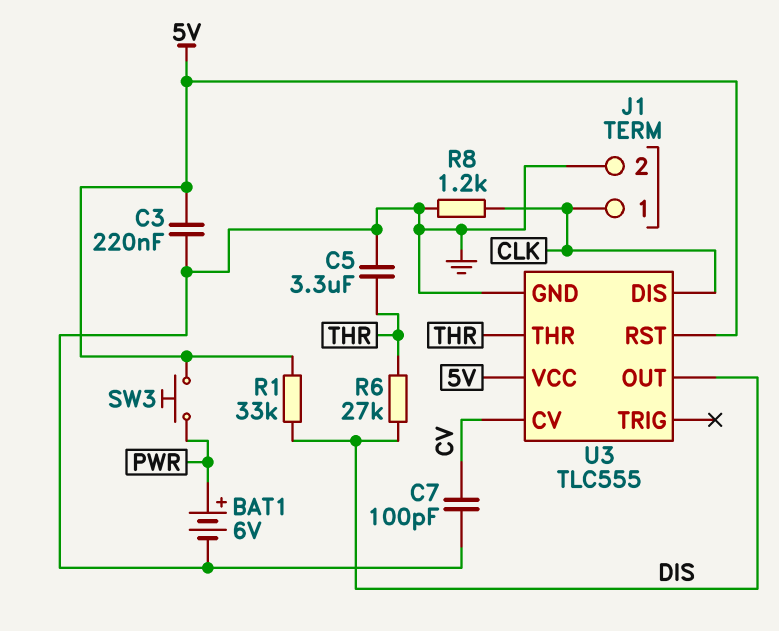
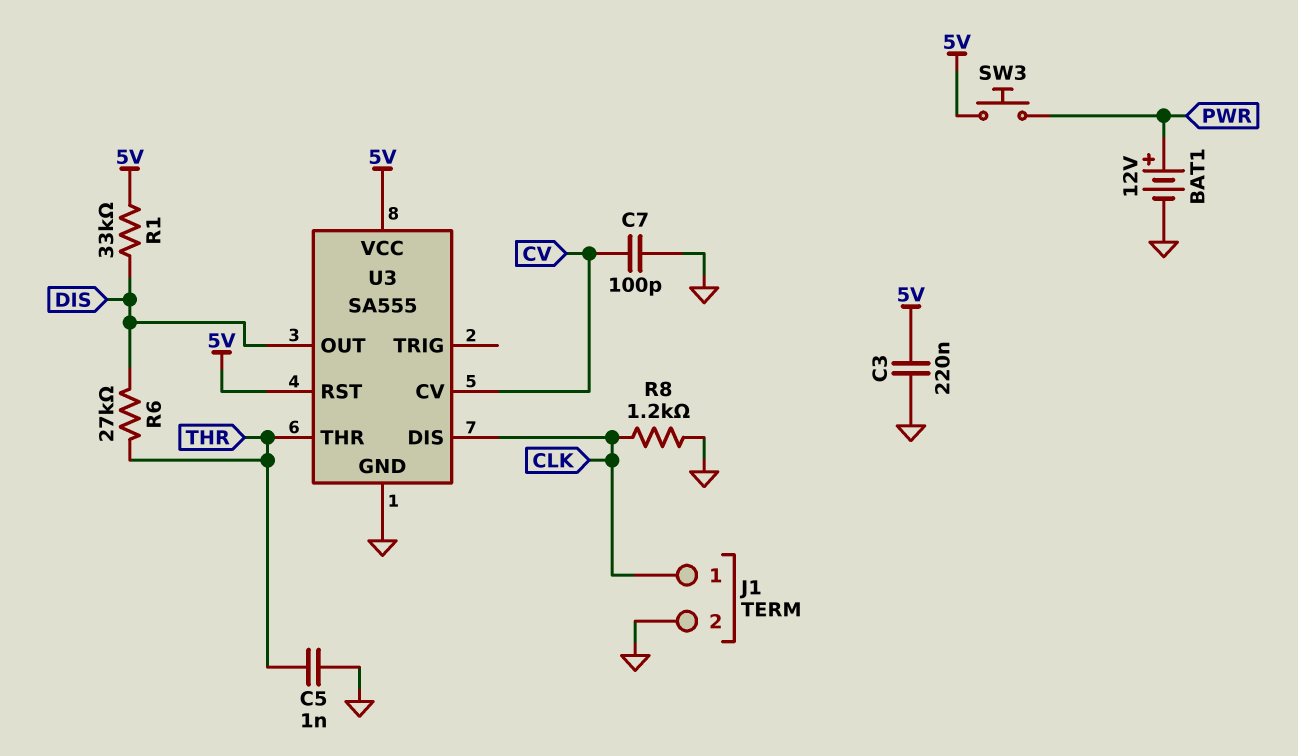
BAT1: 6V (plus PWR, minus GND) -> 12V (plus PWR, minus GND)
C5: 3.3uF (GND, THR) -> 1nF (GND, THR)
U3: TLC555 -> SA555

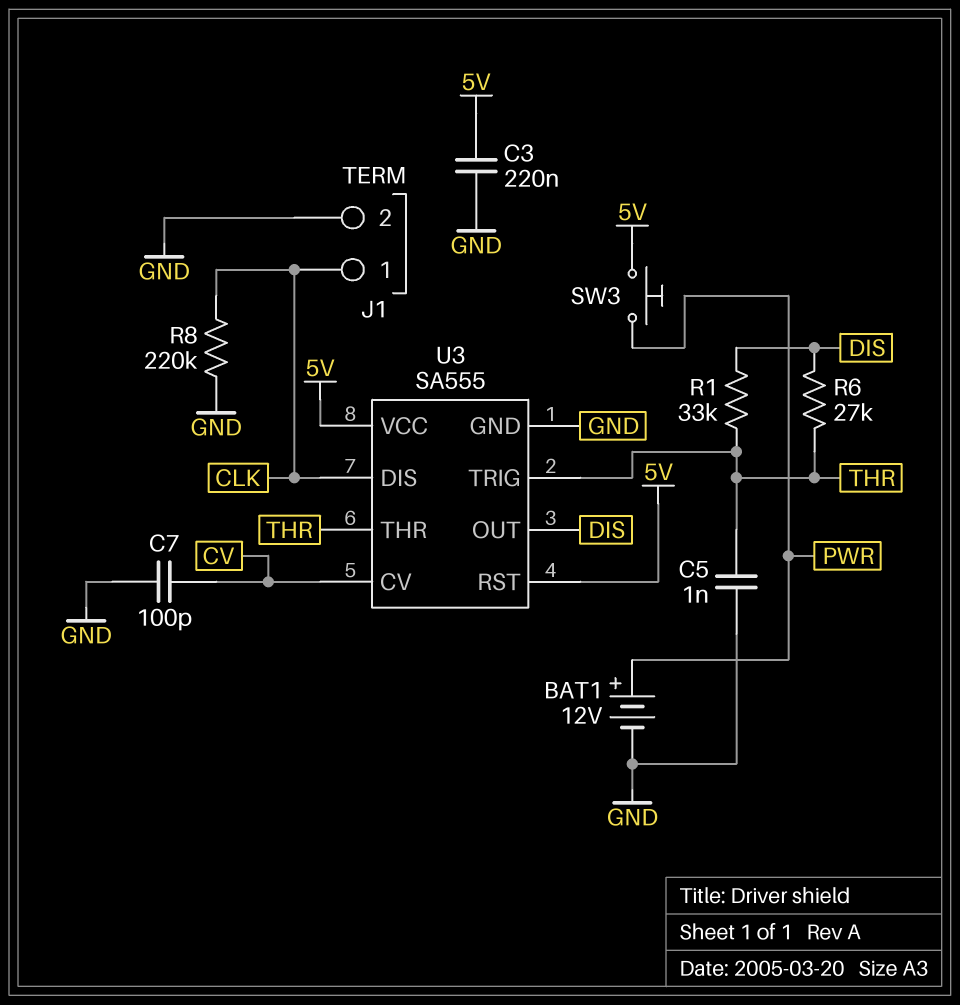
R1: 33k (5V, DIS) -> 33k (DIS, THR)
R8: 1.2k (CLK, GND) -> 220k (CLK, GND)
U3 pin TRIG: none -> THR

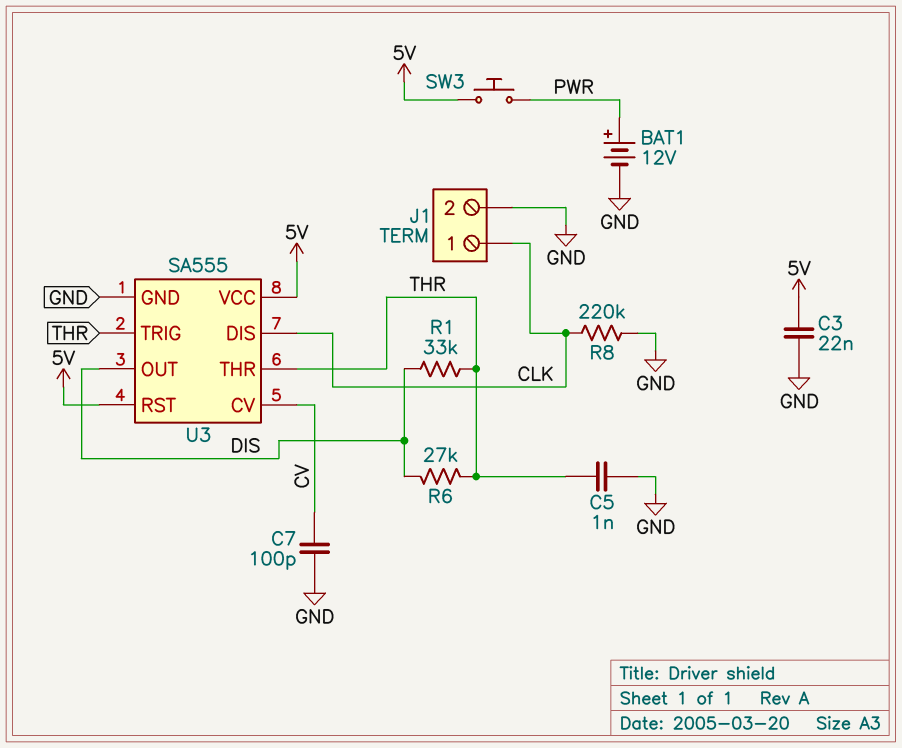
C3: 220nF (5V, GND) -> 22nF (5V, GND)

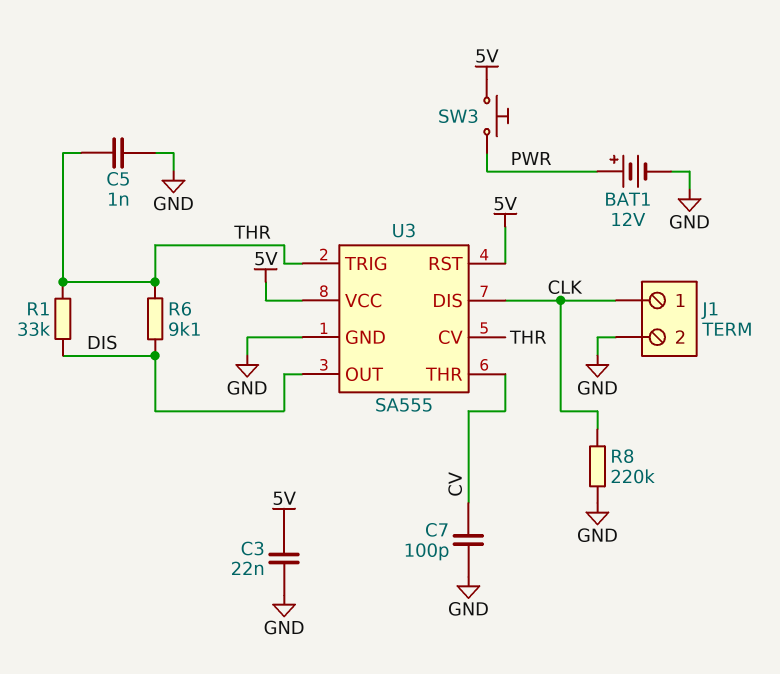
R6: 27k (DIS, THR) -> 9.1k (DIS, THR)
U3 pin CV: CV -> THR
U3 pin THR: THR -> CV

